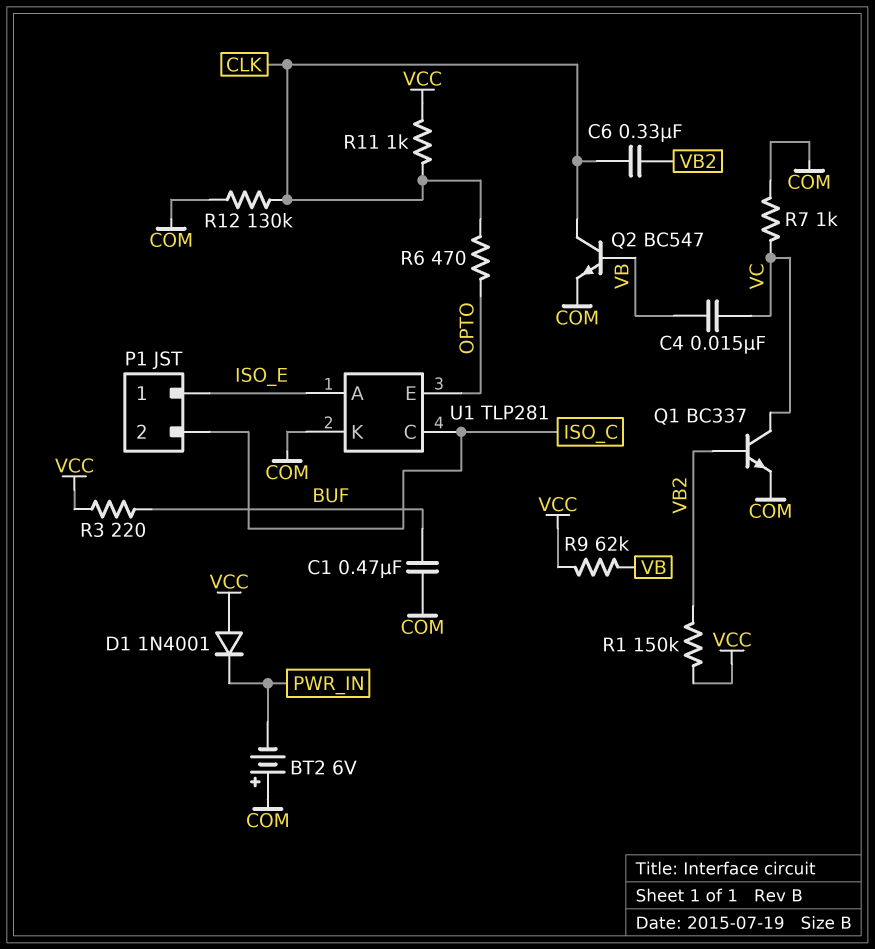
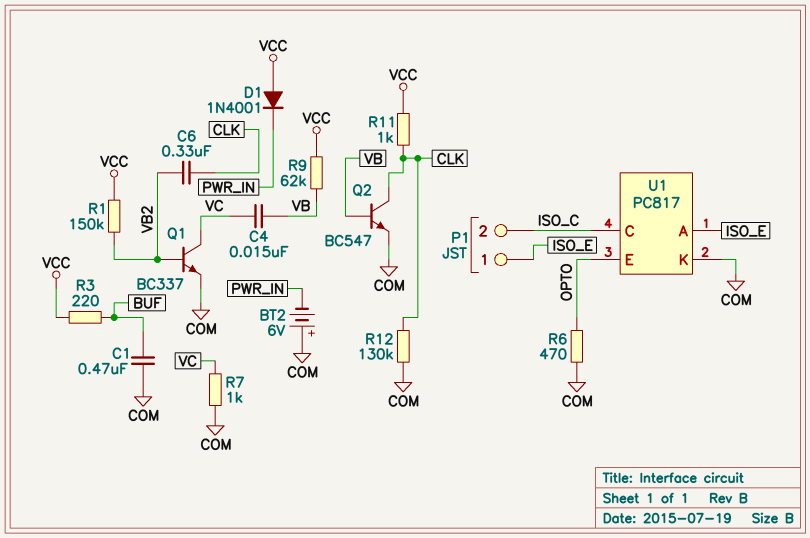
R6: 470 (CLK, OPTO) -> 470 (COM, OPTO)
U1: TLP281 -> PC817

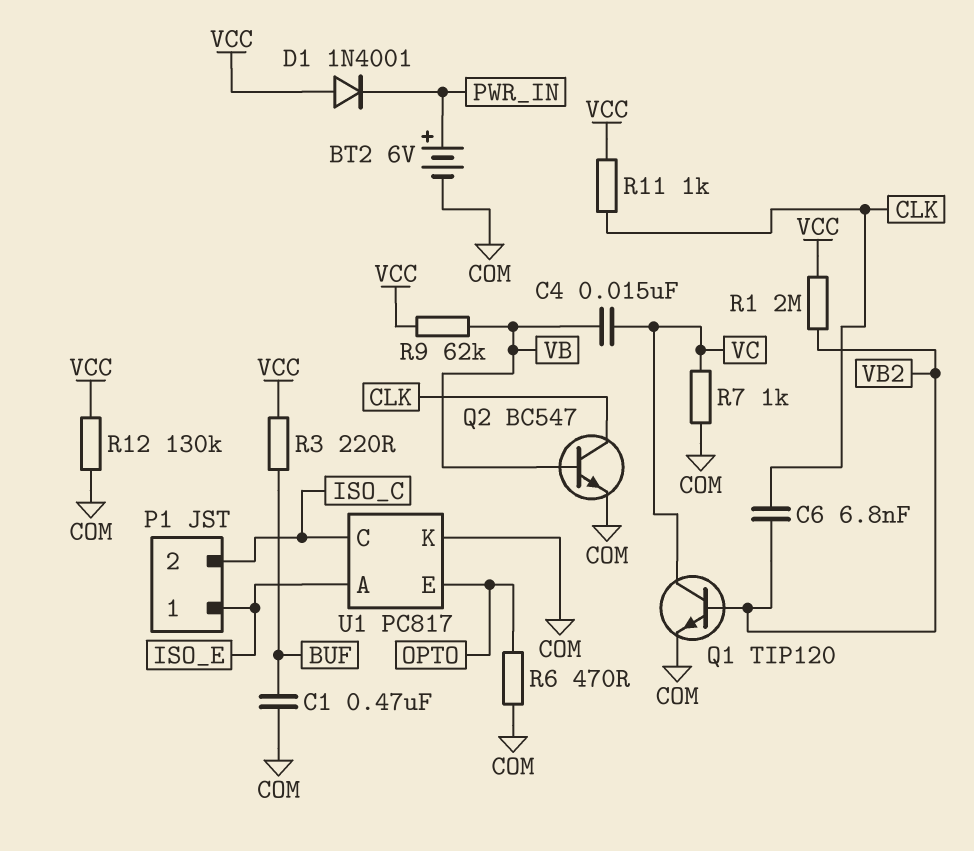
BT2: 6V (plus COM, minus PWR_IN) -> 6V (plus PWR_IN, minus COM)
C6: 330nF (CLK, VB2) -> 6.8nF (CLK, VB2)
Q1: NPN BC337 (B VB2, C VC, E COM) -> NPN TIP120 (B VB2, C VC, E COM)
R1: 150k (VB2, VCC) -> 2M (VB2, VCC)
R12: 130k (CLK, COM) -> 130k (COM, VCC)

